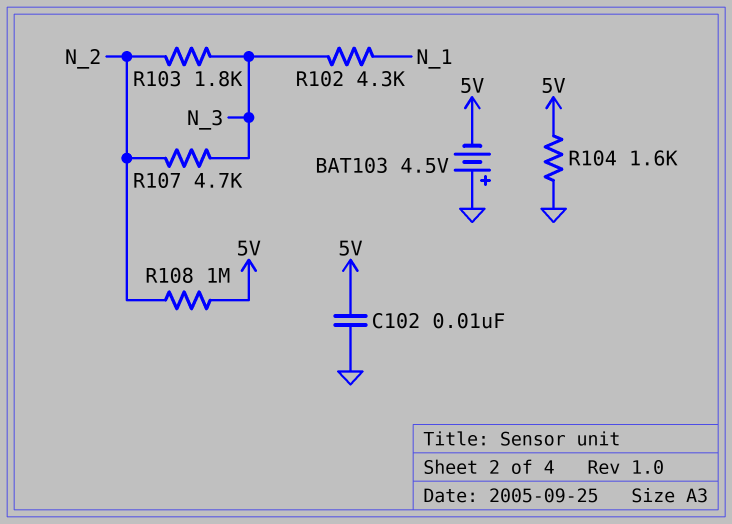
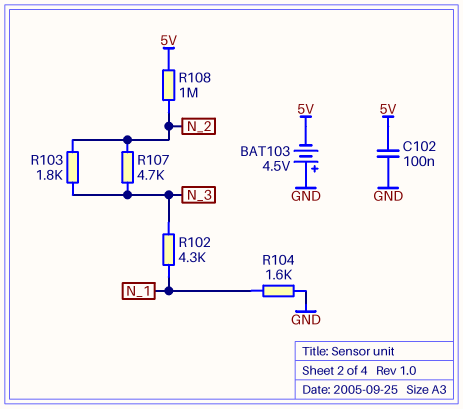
C102: 10nF (5V, GND) -> 100nF (5V, GND)
R104: 1.6k (5V, GND) -> 1.6k (GND, N_1)

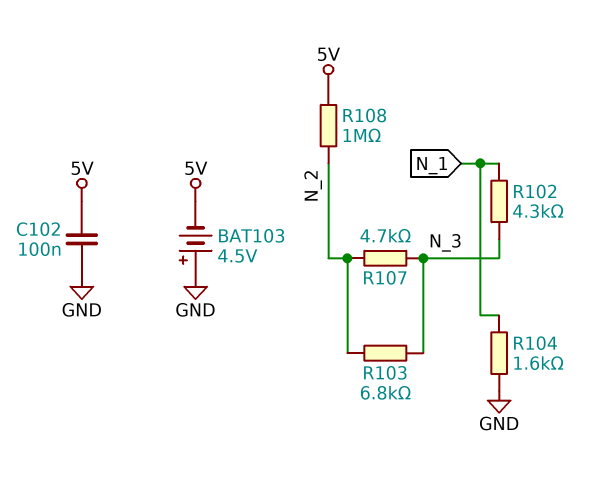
R103: 1.8k (N_2, N_3) -> 6.8k (N_2, N_3)

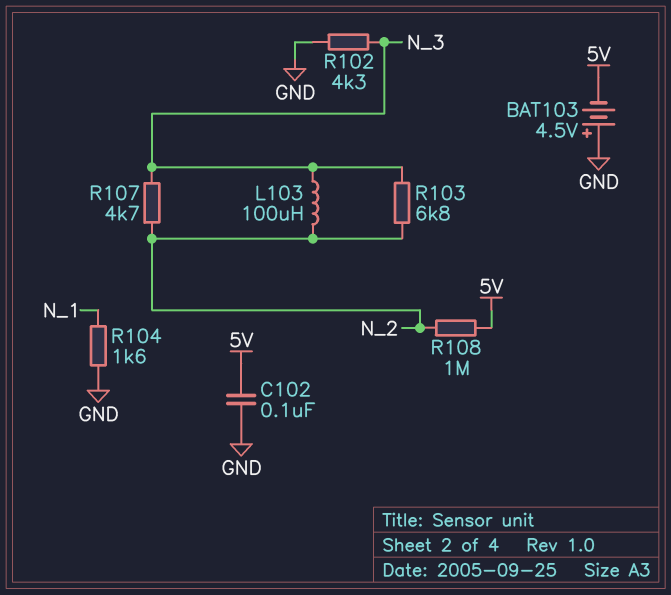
L103: none -> 100uH (N_2, N_3)
R102: 4.3k (N_1, N_3) -> 4.3k (GND, N_3)

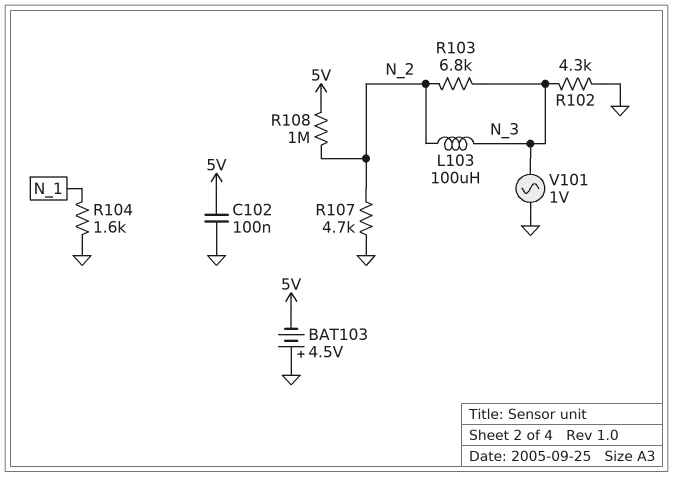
R107: 4.7k (N_2, N_3) -> 4.7k (GND, N_2)
V101: none -> AC 1V (GND, N_3)

